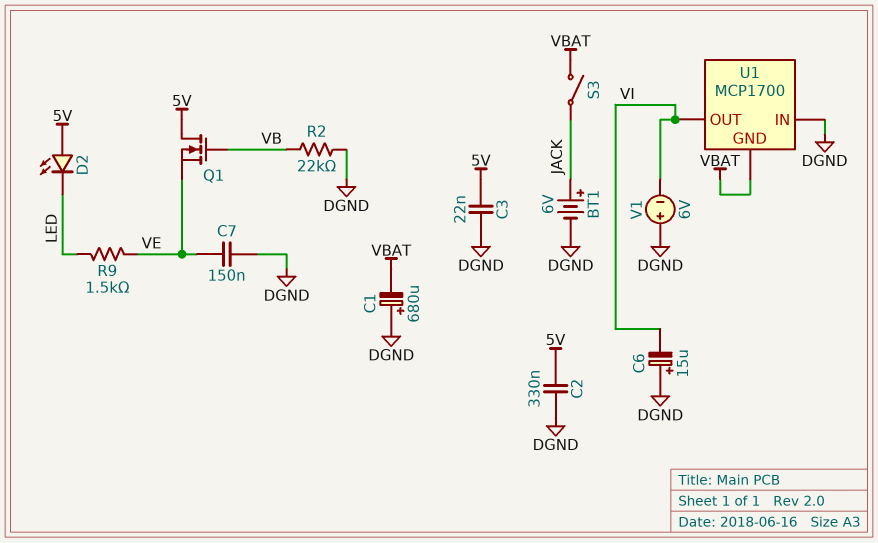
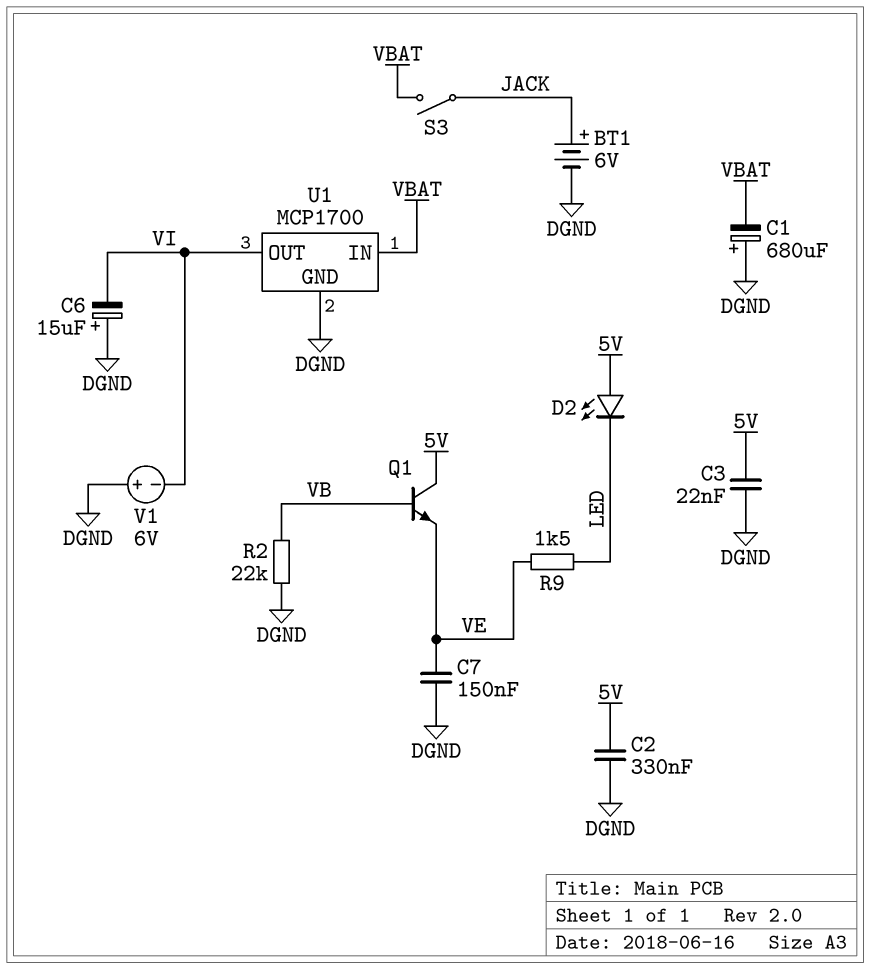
Q1: NMOS (G VB, D 5V, S VE) -> NPN (B VB, C 5V, E VE)
U1 pin GND: VBAT -> DGND
U1 pin IN: DGND -> VBAT

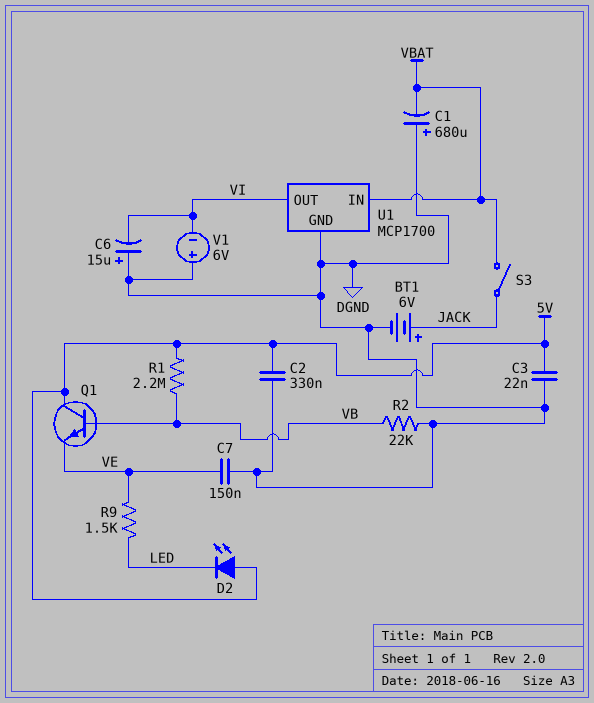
R1: none -> 2.2M (5V, VB)

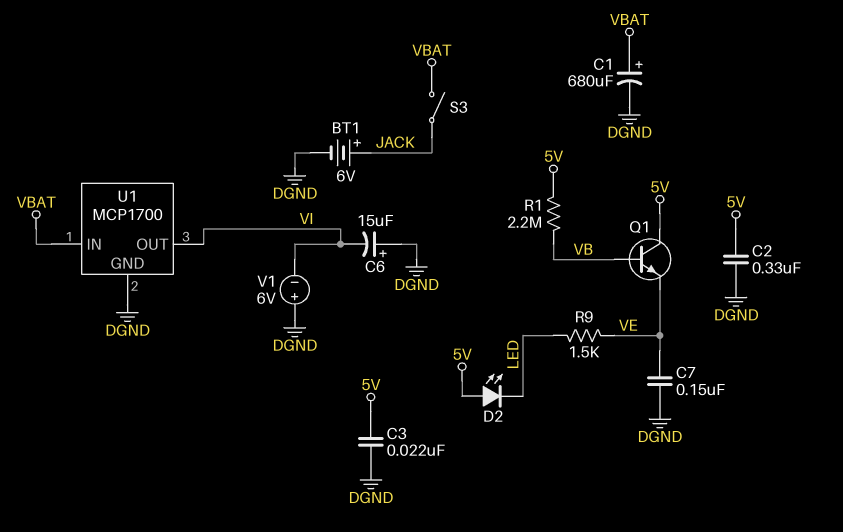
C1: 680uF (plus DGND, minus VBAT) -> 680uF (plus VBAT, minus DGND)
R2: 22k (DGND, VB) -> none

